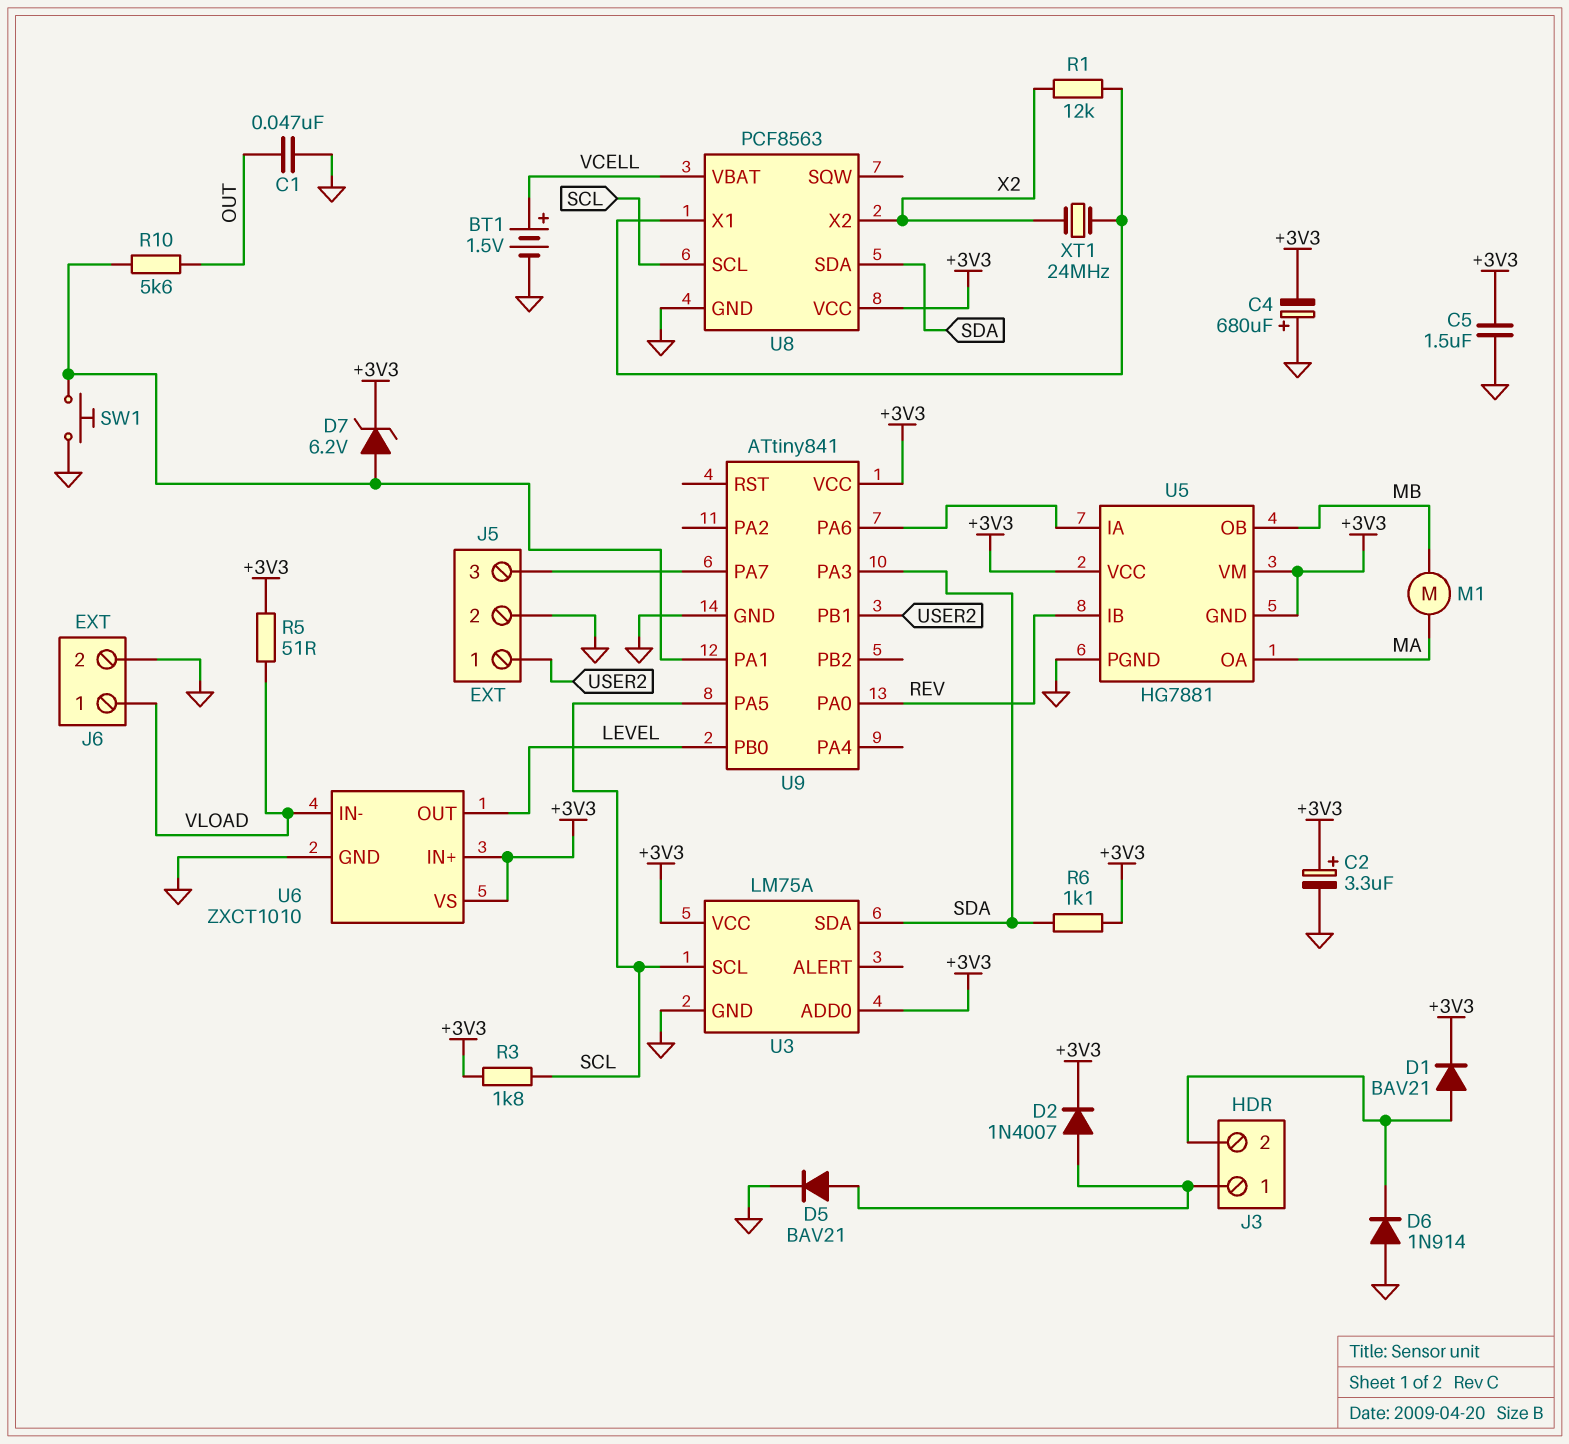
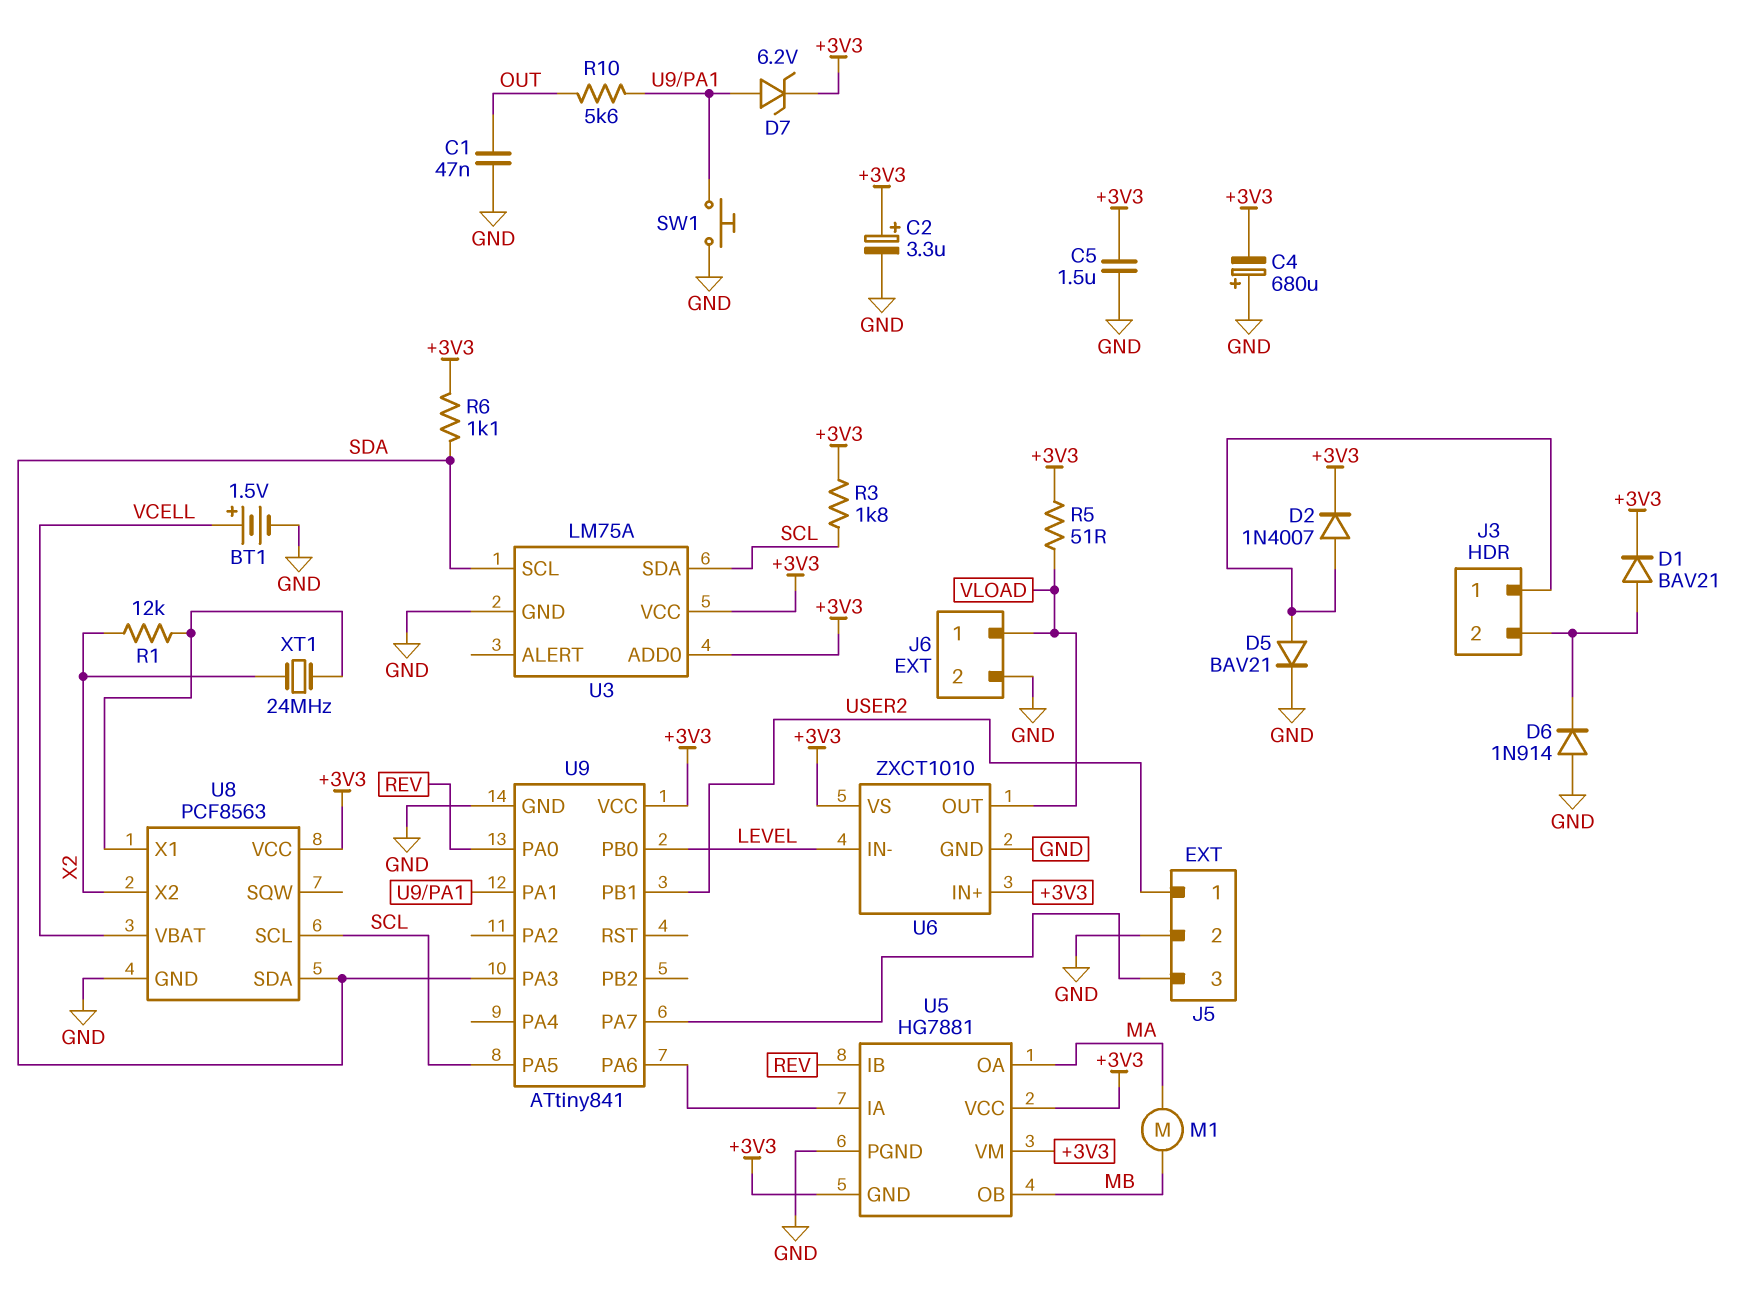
U3 pin SCL: SCL -> SDA
U3 pin SDA: SDA -> SCL
U6 pin IN-: VLOAD -> LEVEL
U6 pin OUT: LEVEL -> VLOAD

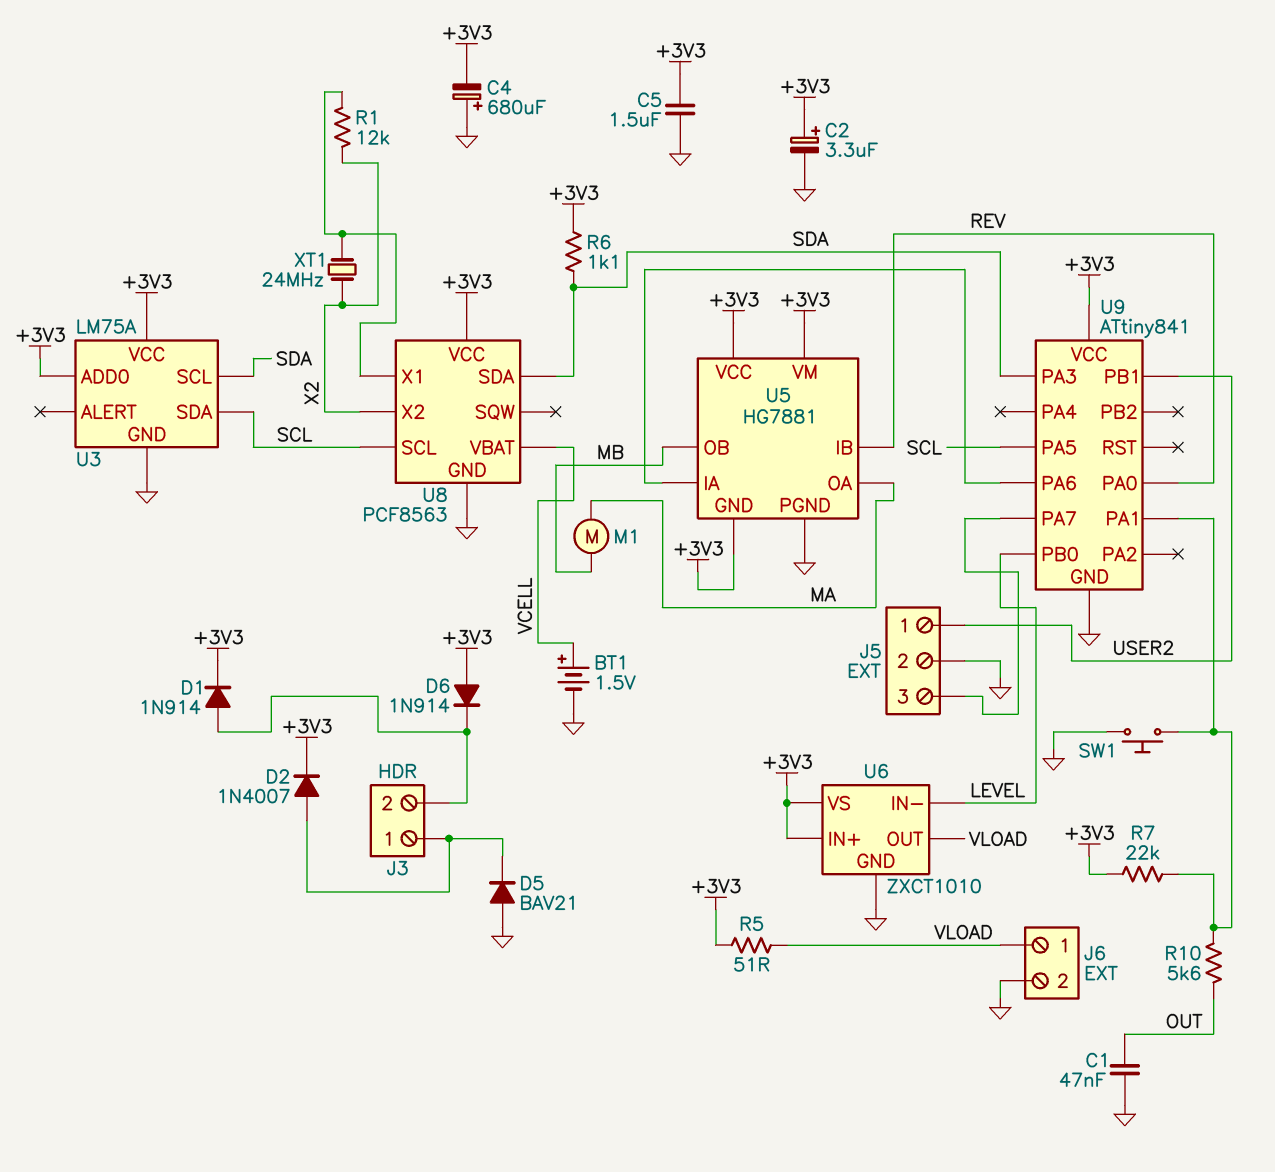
D1: diode BAV21 (A J3/2, K +3V3) -> diode 1N914 (A J3/2, K +3V3)
D5: diode BAV21 (A J3/1, K GND) -> diode BAV21 (A GND, K J3/1)
D6: diode 1N914 (A GND, K J3/2) -> diode 1N914 (A +3V3, K J3/2)
D7: zener 6.2V (A U9/PA1, K +3V3) -> none
R3: 1.8k (+3V3, SCL) -> none
R7: none -> 22k (+3V3, U9/PA1)

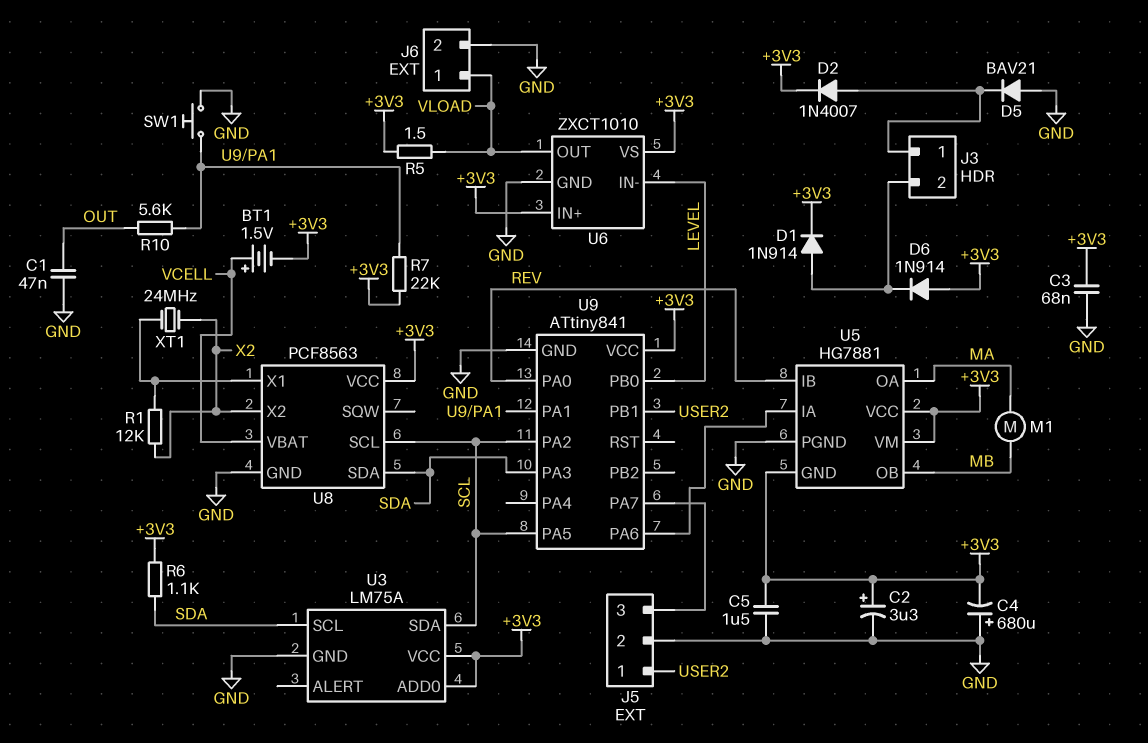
BT1: 1.5V (plus VCELL, minus GND) -> 1.5V (plus VCELL, minus +3V3)
C3: none -> 68nF (+3V3, GND)
R5: 51 (+3V3, VLOAD) -> 1.5 (+3V3, VLOAD)
U9 pin PA2: none -> SCL

